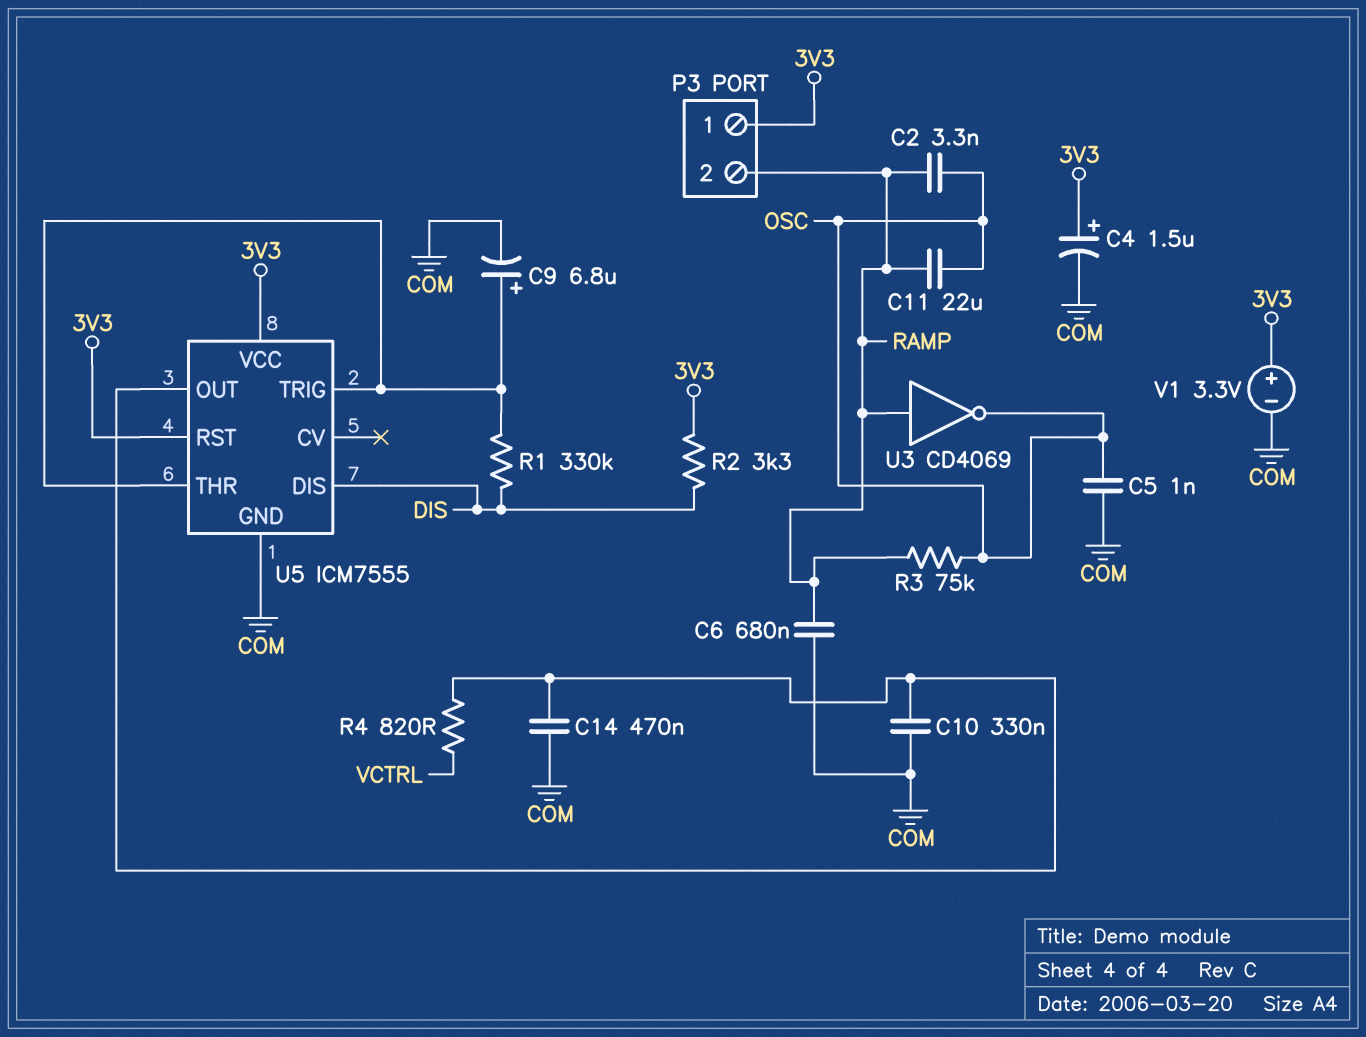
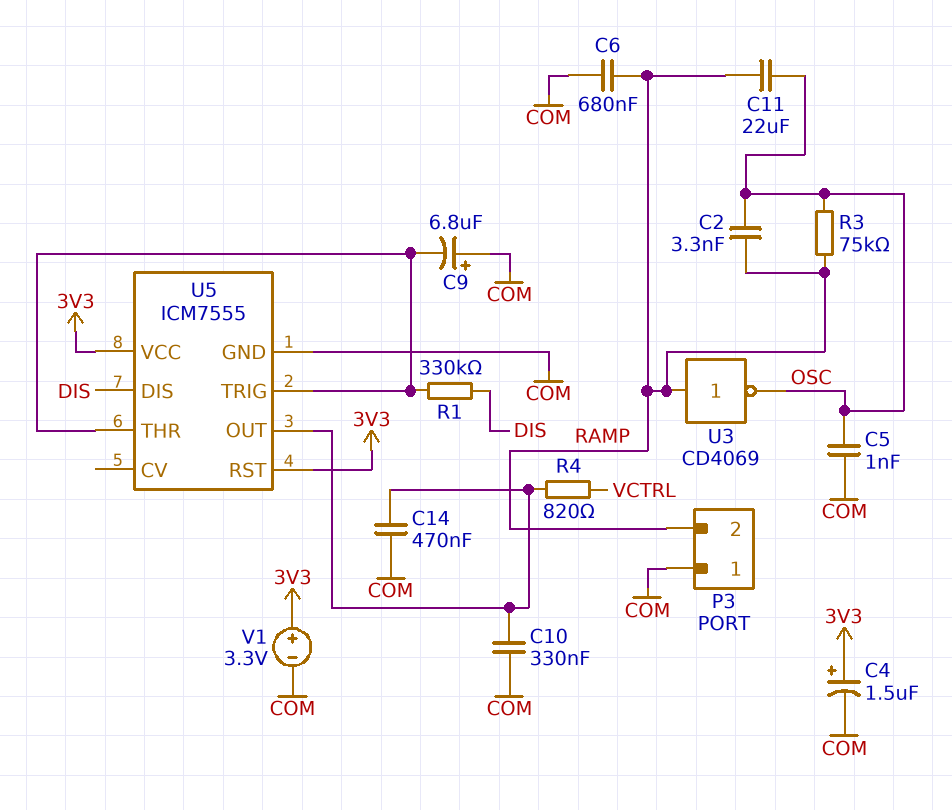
C9: 6.8uF (plus U5/THR, minus COM) -> 6.8uF (plus COM, minus U5/THR)
P3 pin 1: 3V3 -> COM
R2: 3.3k (3V3, DIS) -> none

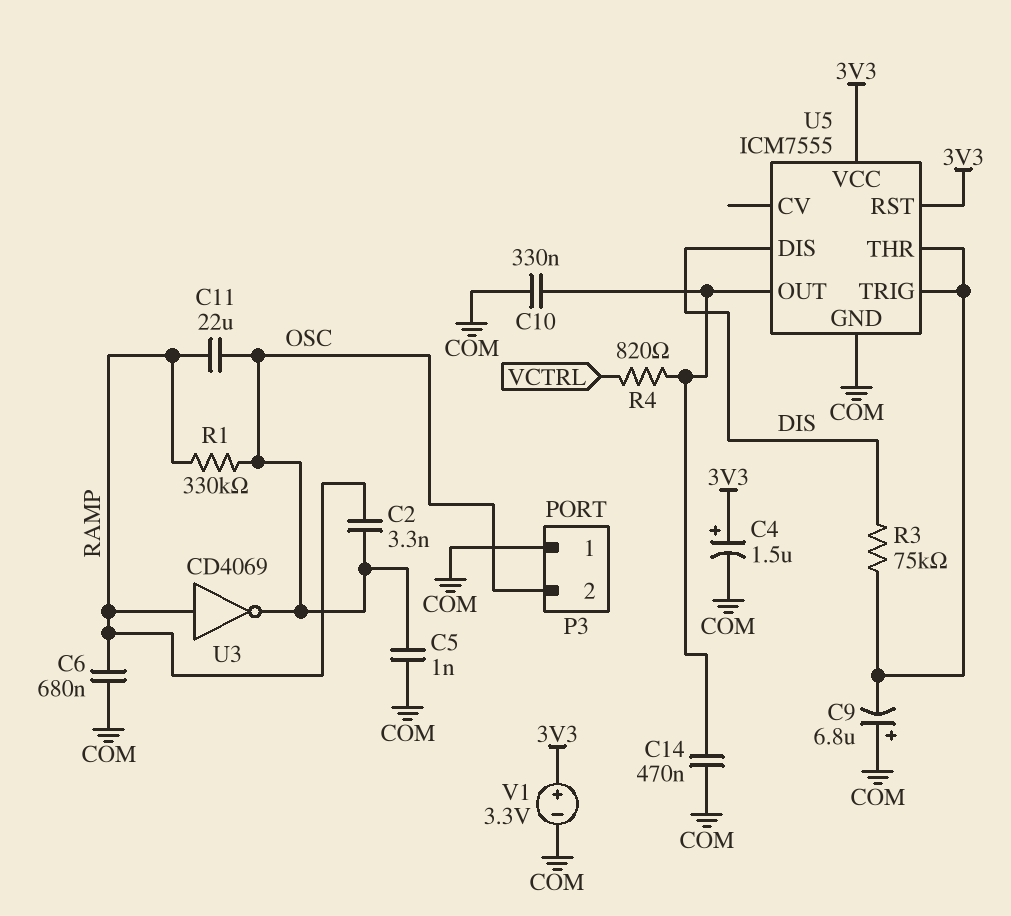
P3 pin 2: RAMP -> OSC
R1: 330k (DIS, U5/THR) -> 330k (OSC, RAMP)
R3: 75k (OSC, RAMP) -> 75k (DIS, U5/THR)

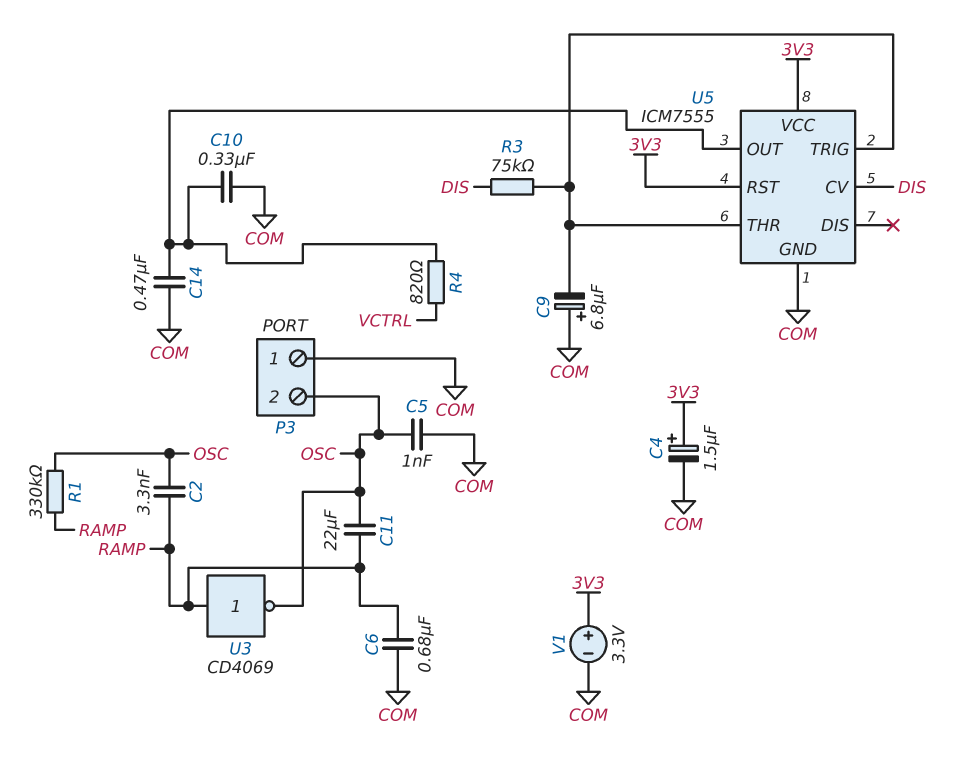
U5 pin CV: none -> DIS
U5 pin DIS: DIS -> none

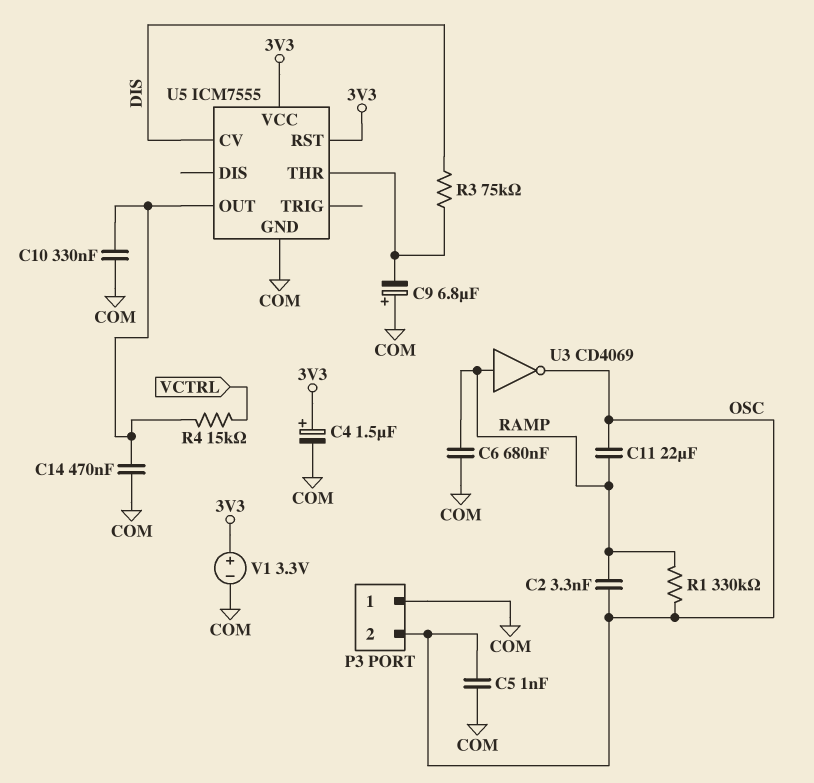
R4: 820 (U5/OUT, VCTRL) -> 15k (U5/OUT, VCTRL)
U5 pin TRIG: U5/THR -> none

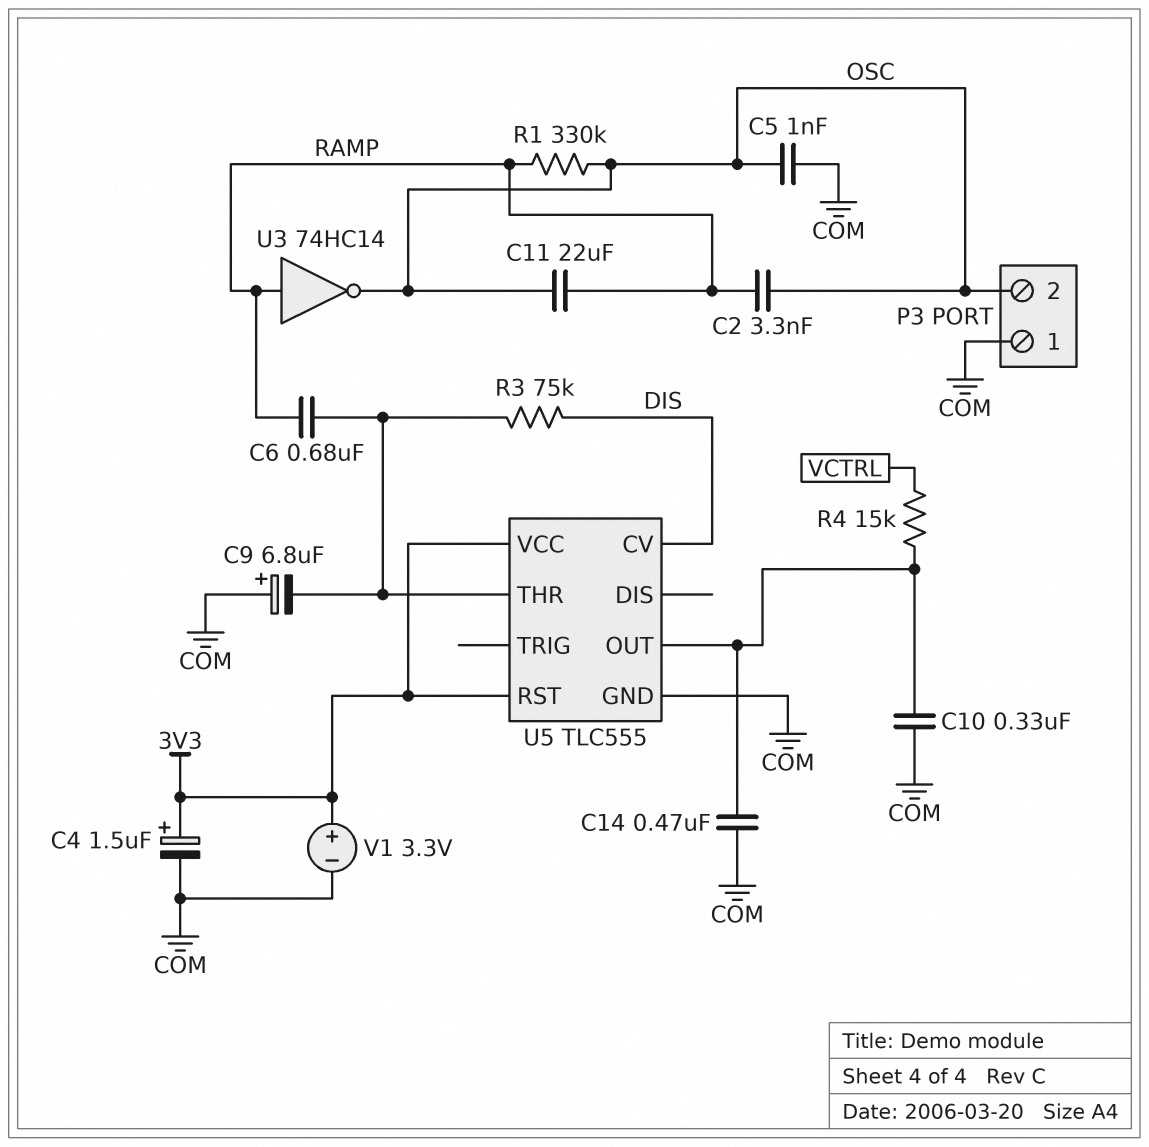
C6: 680nF (COM, RAMP) -> 680nF (RAMP, U5/THR)
U3: NOT CD4069 (in RAMP, out OSC) -> NOT 74HC14 (in RAMP, out OSC)
U5: ICM7555 -> TLC555

